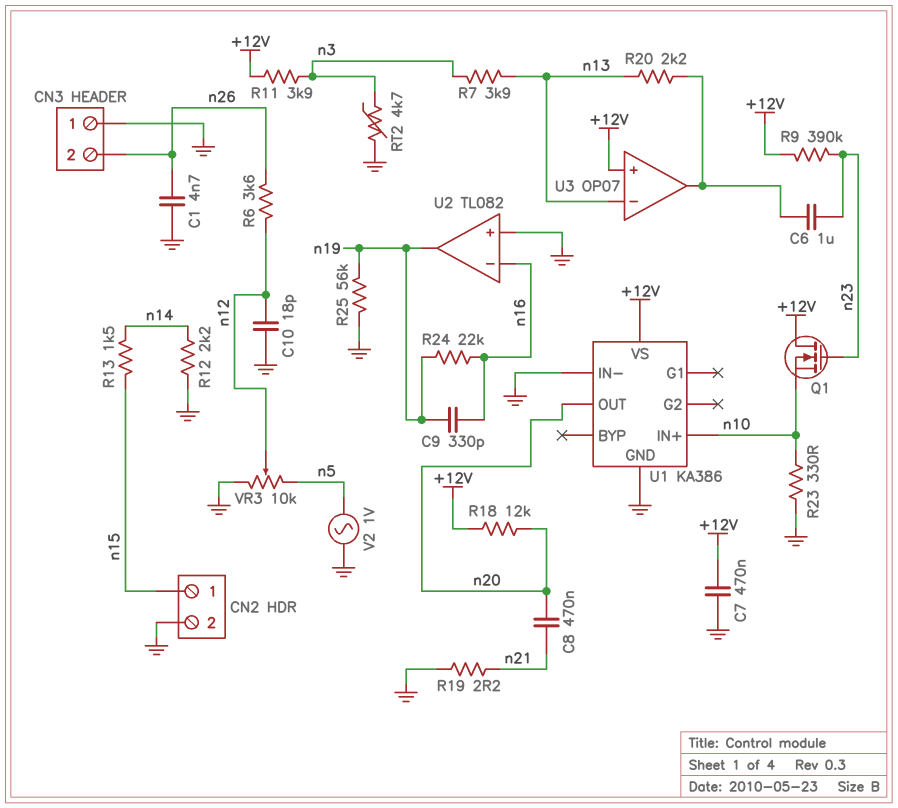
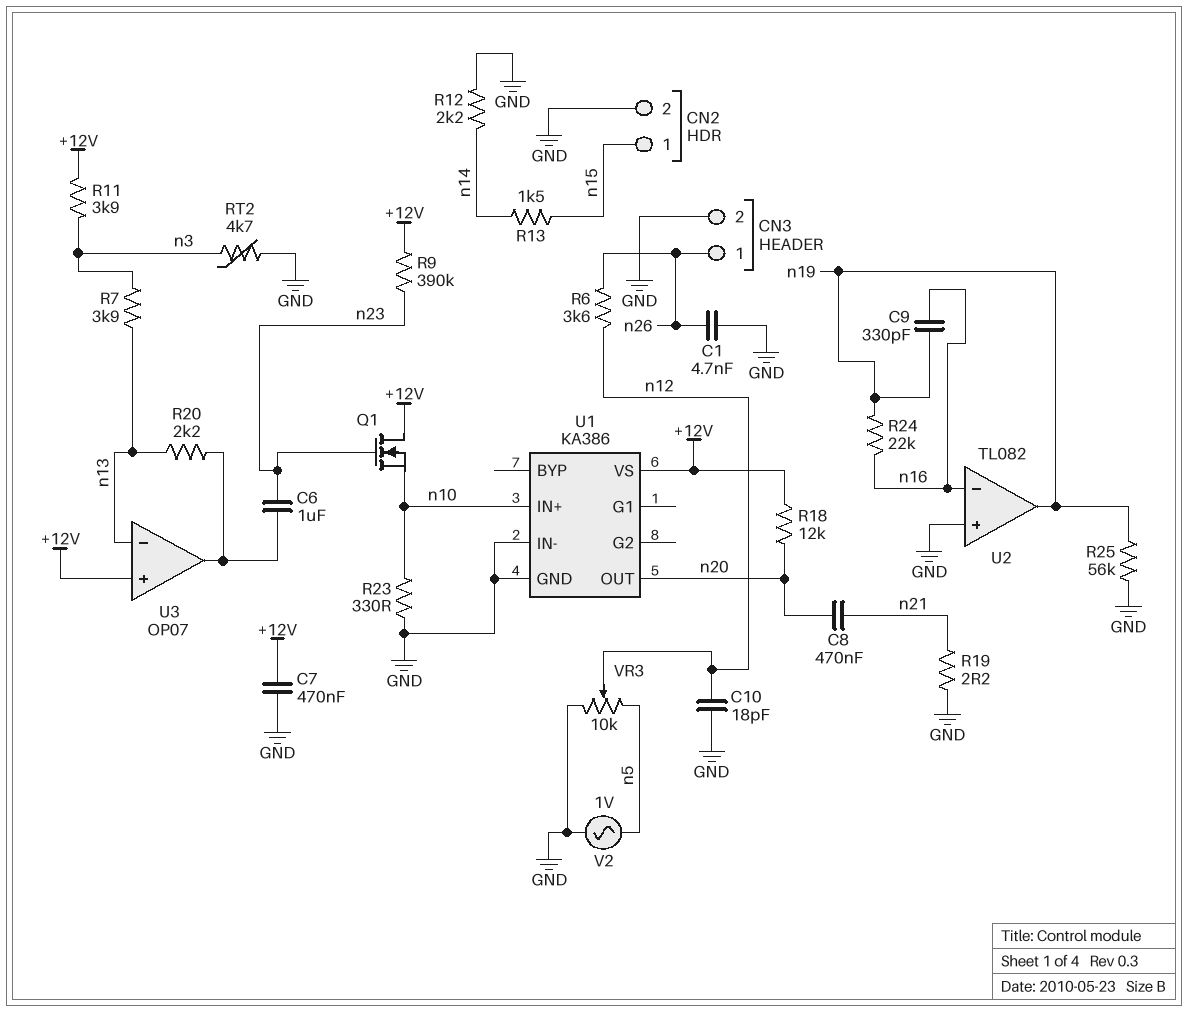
CN3 pin 1: GND -> n26
CN3 pin 2: n26 -> GND

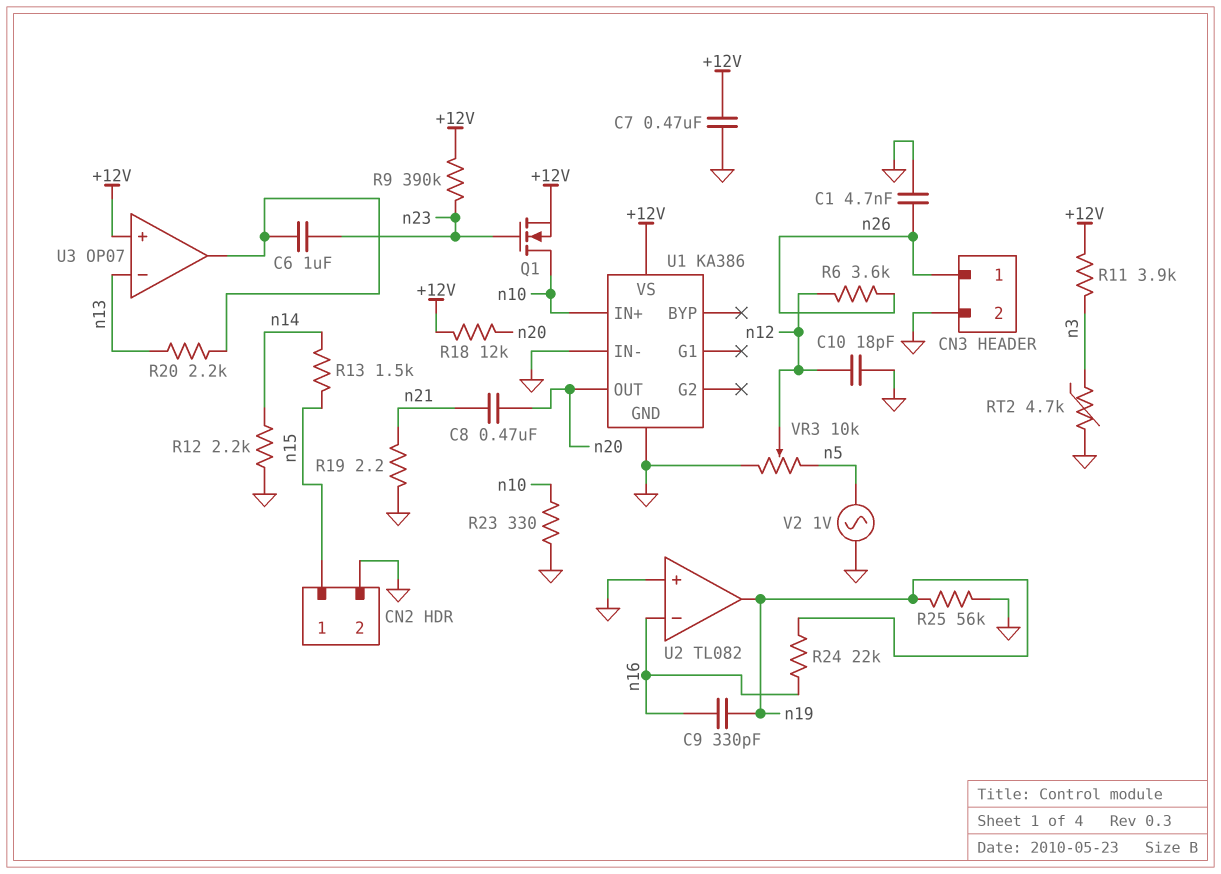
Q1: NMOS (G n23, D +12V, S n10) -> NMOS (G n23, D n10, S +12V)
R7: 3.9k (n3, n13) -> none

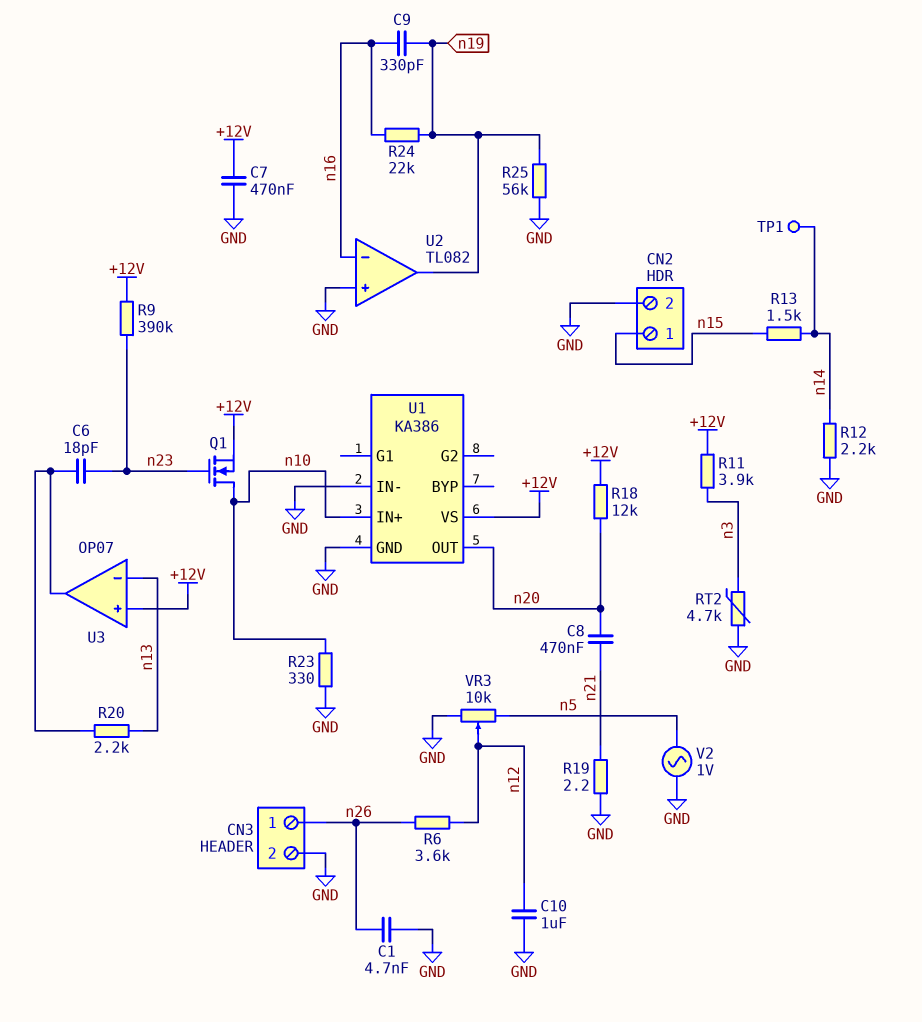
C6: 1uF (U3/out, n23) -> 18pF (U3/out, n23)
C10: 18pF (GND, n12) -> 1uF (GND, n12)
TP1: none -> test point (n14)

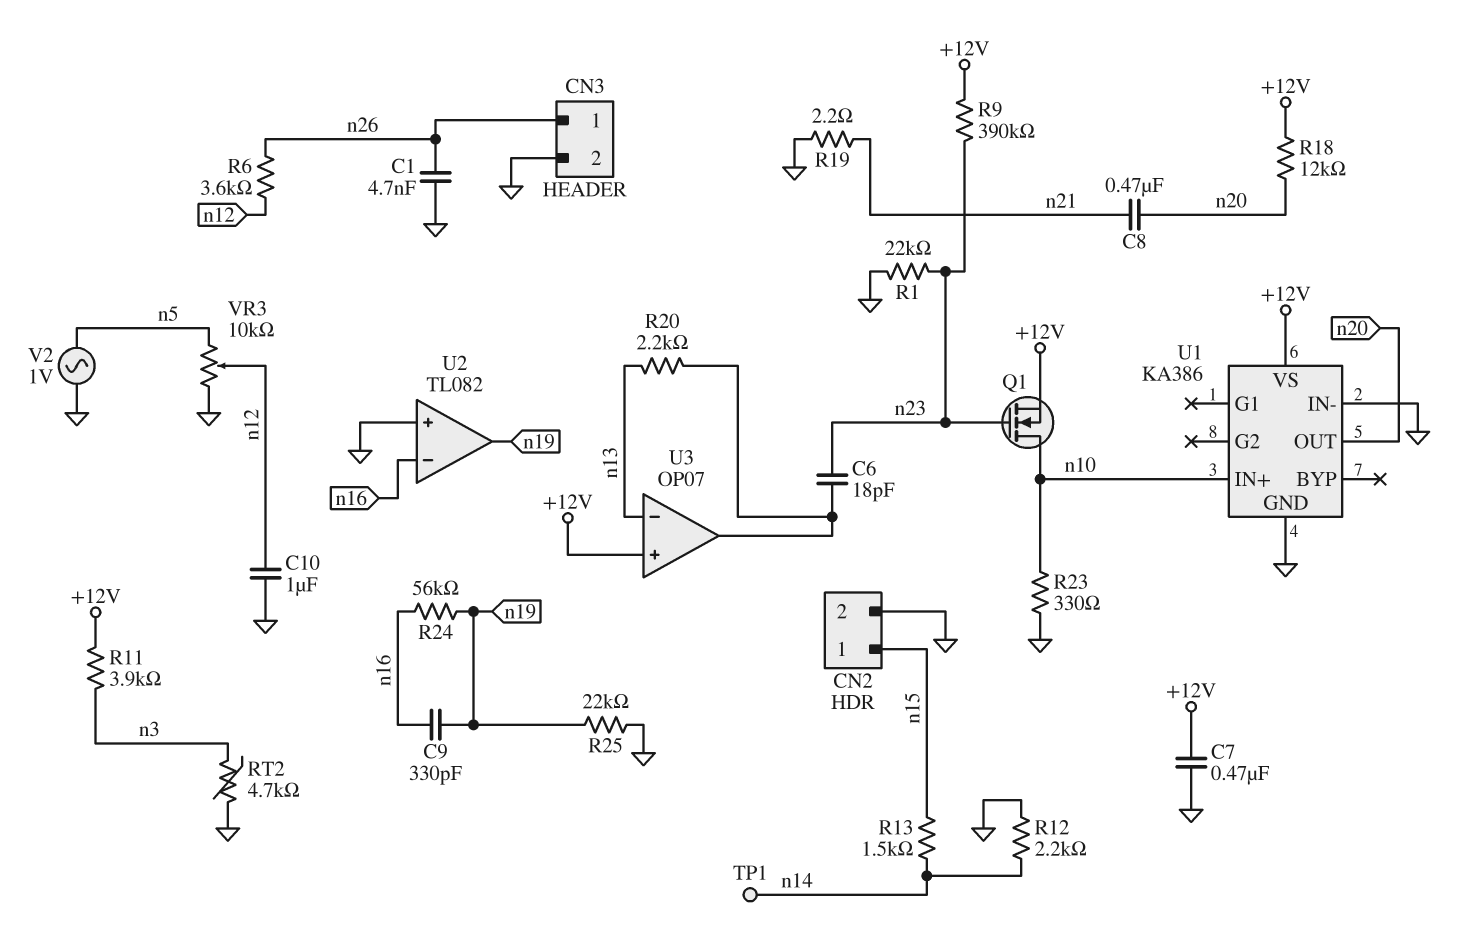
R1: none -> 22k (GND, n23)
R24: 22k (n16, n19) -> 56k (n16, n19)
R25: 56k (GND, n19) -> 22k (GND, n19)

